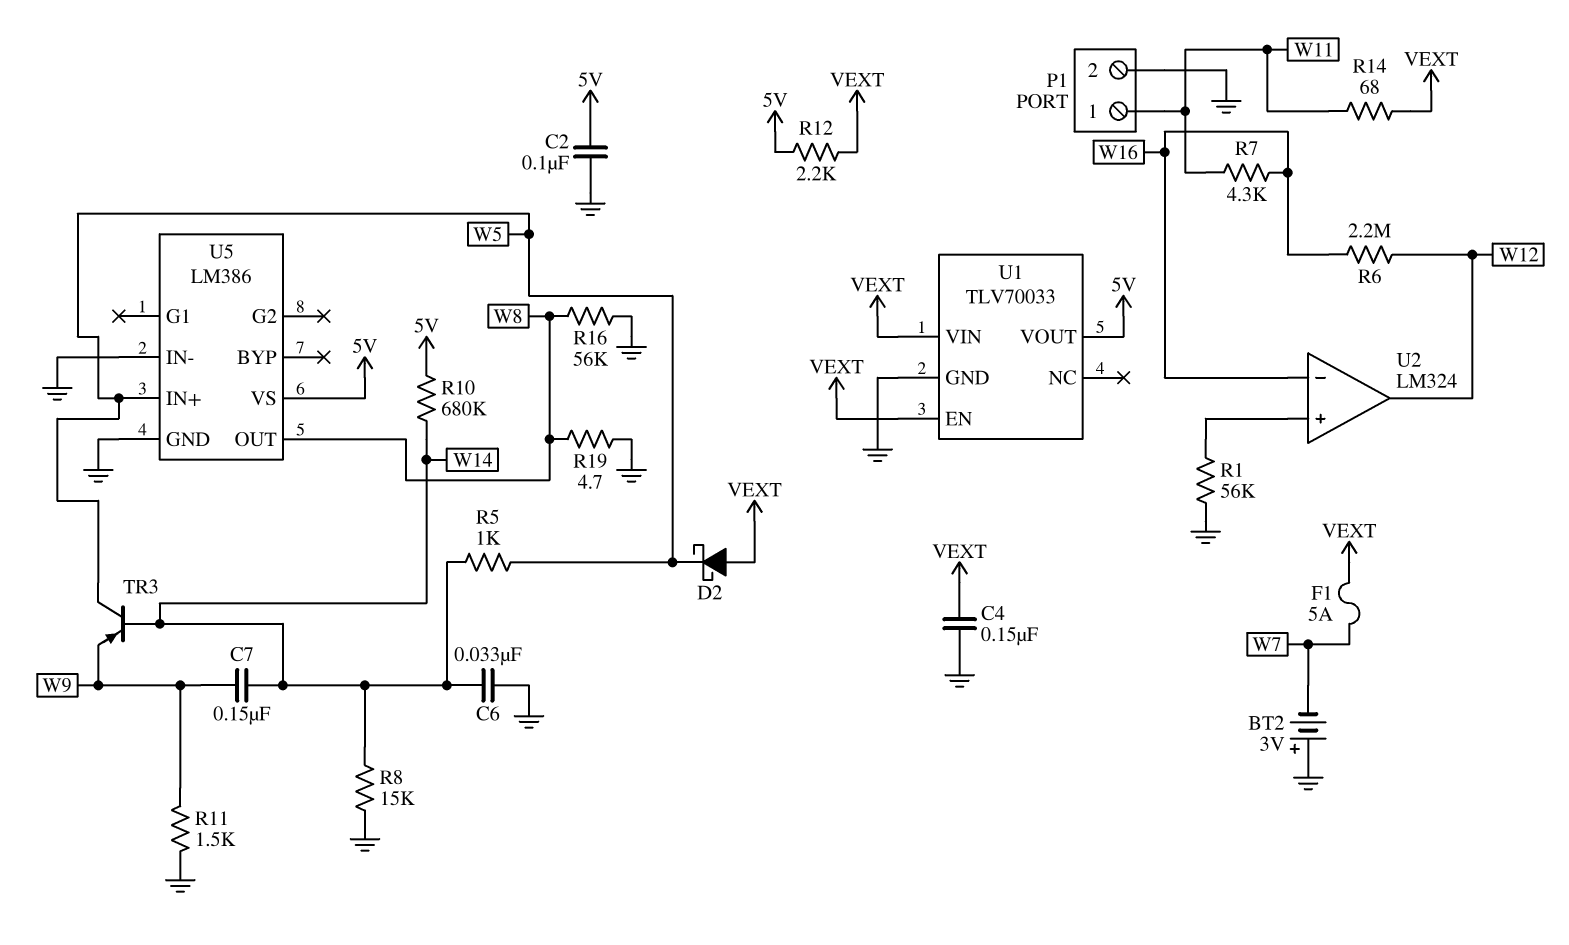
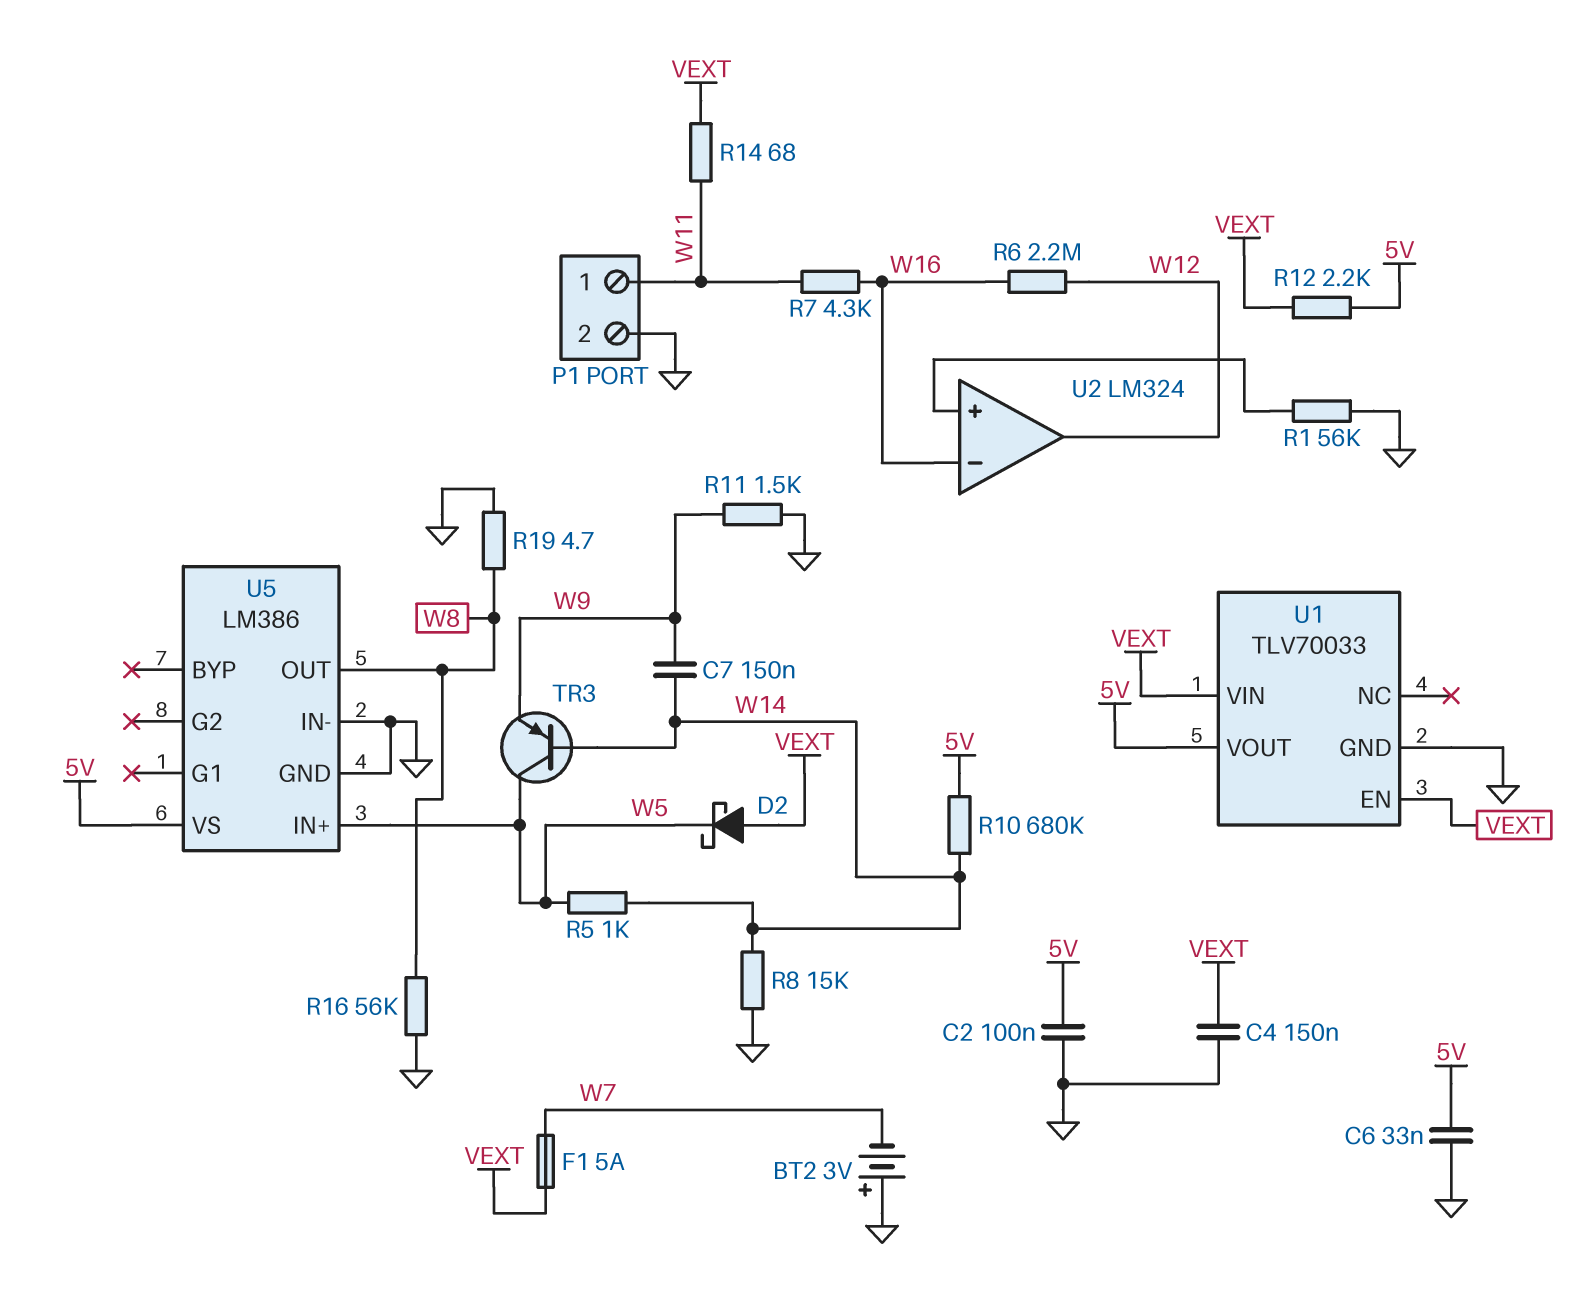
C6: 33nF (GND, W14) -> 33nF (5V, GND)

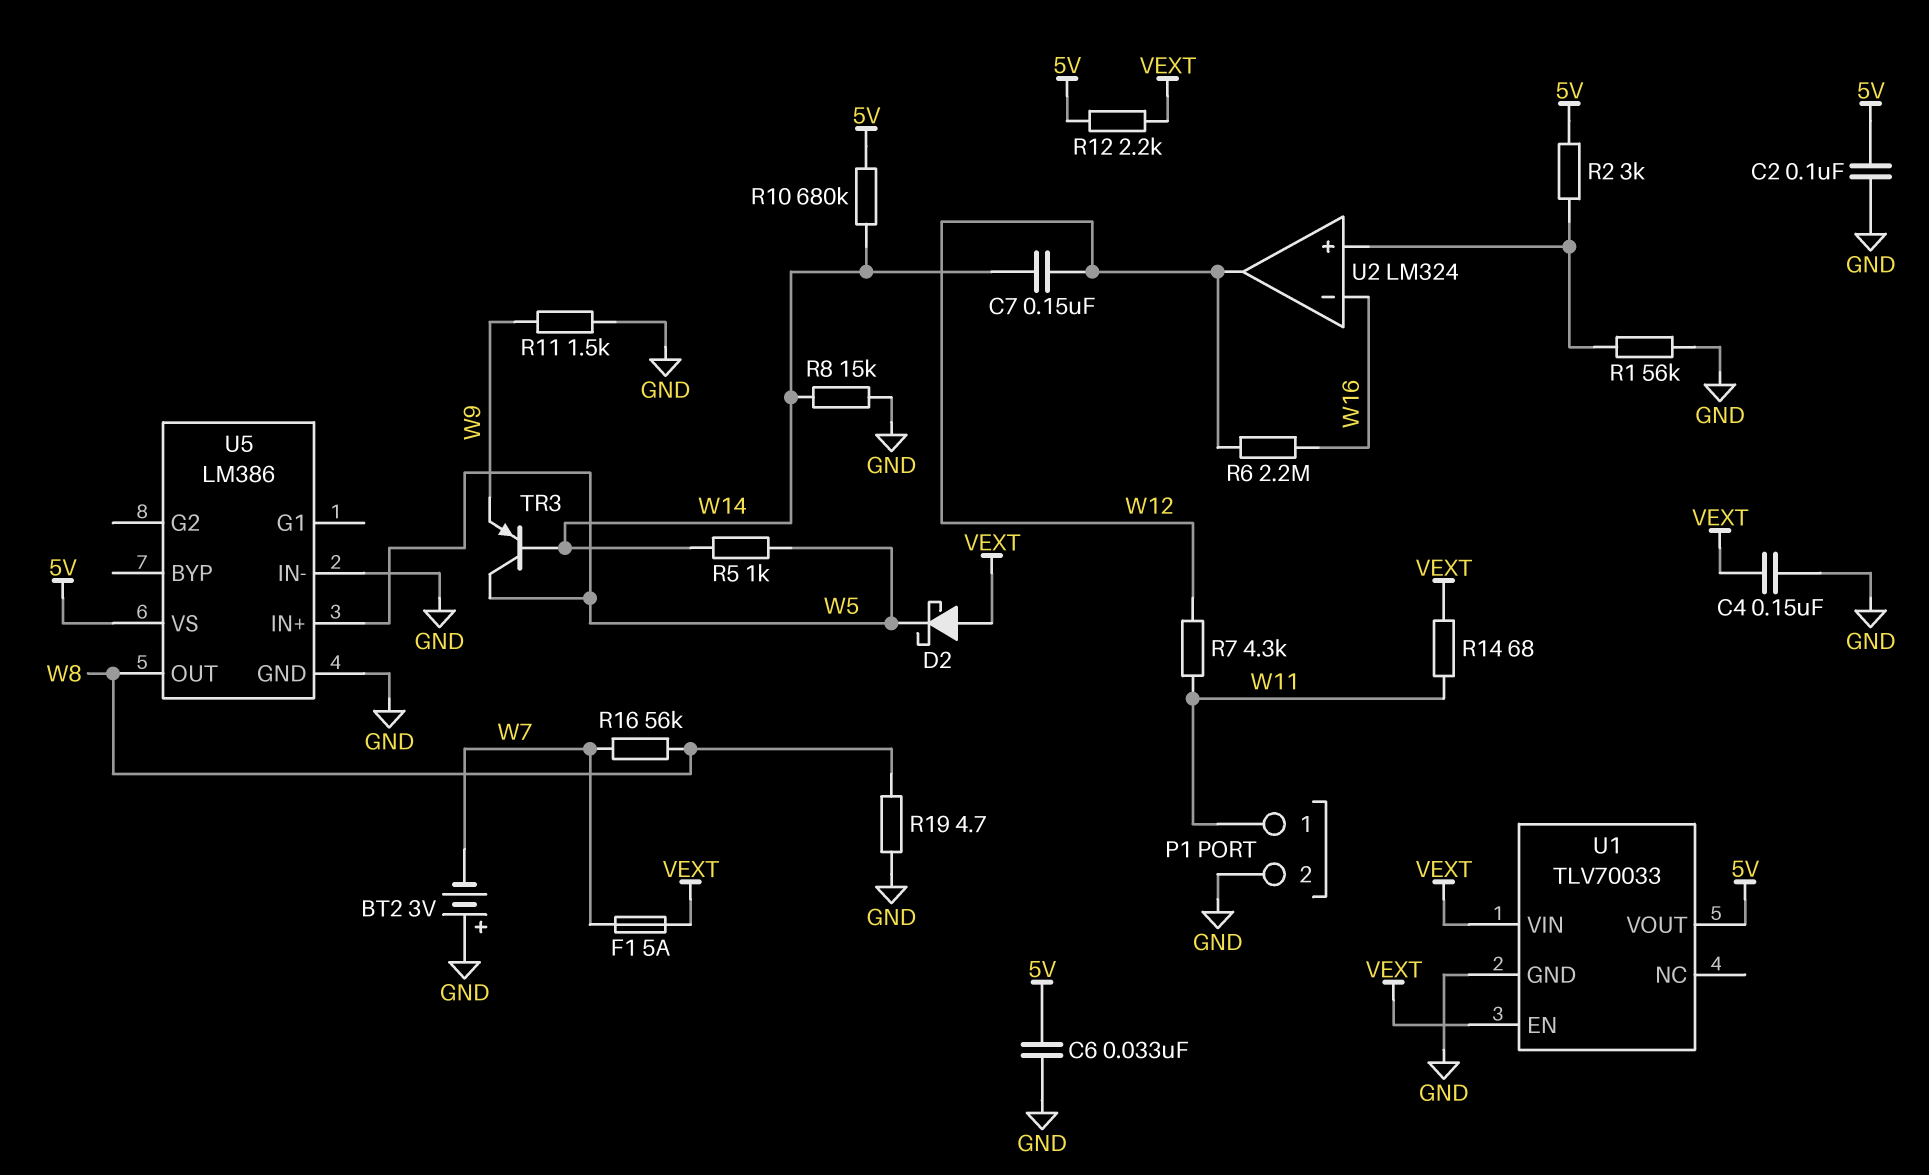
C7: 150nF (W9, W14) -> 150nF (W12, W14)
R2: none -> 3k (5V, U2/in+)
R7: 4.3k (W11, W16) -> 4.3k (W11, W12)
R16: 56k (GND, W8) -> 56k (W7, W8)

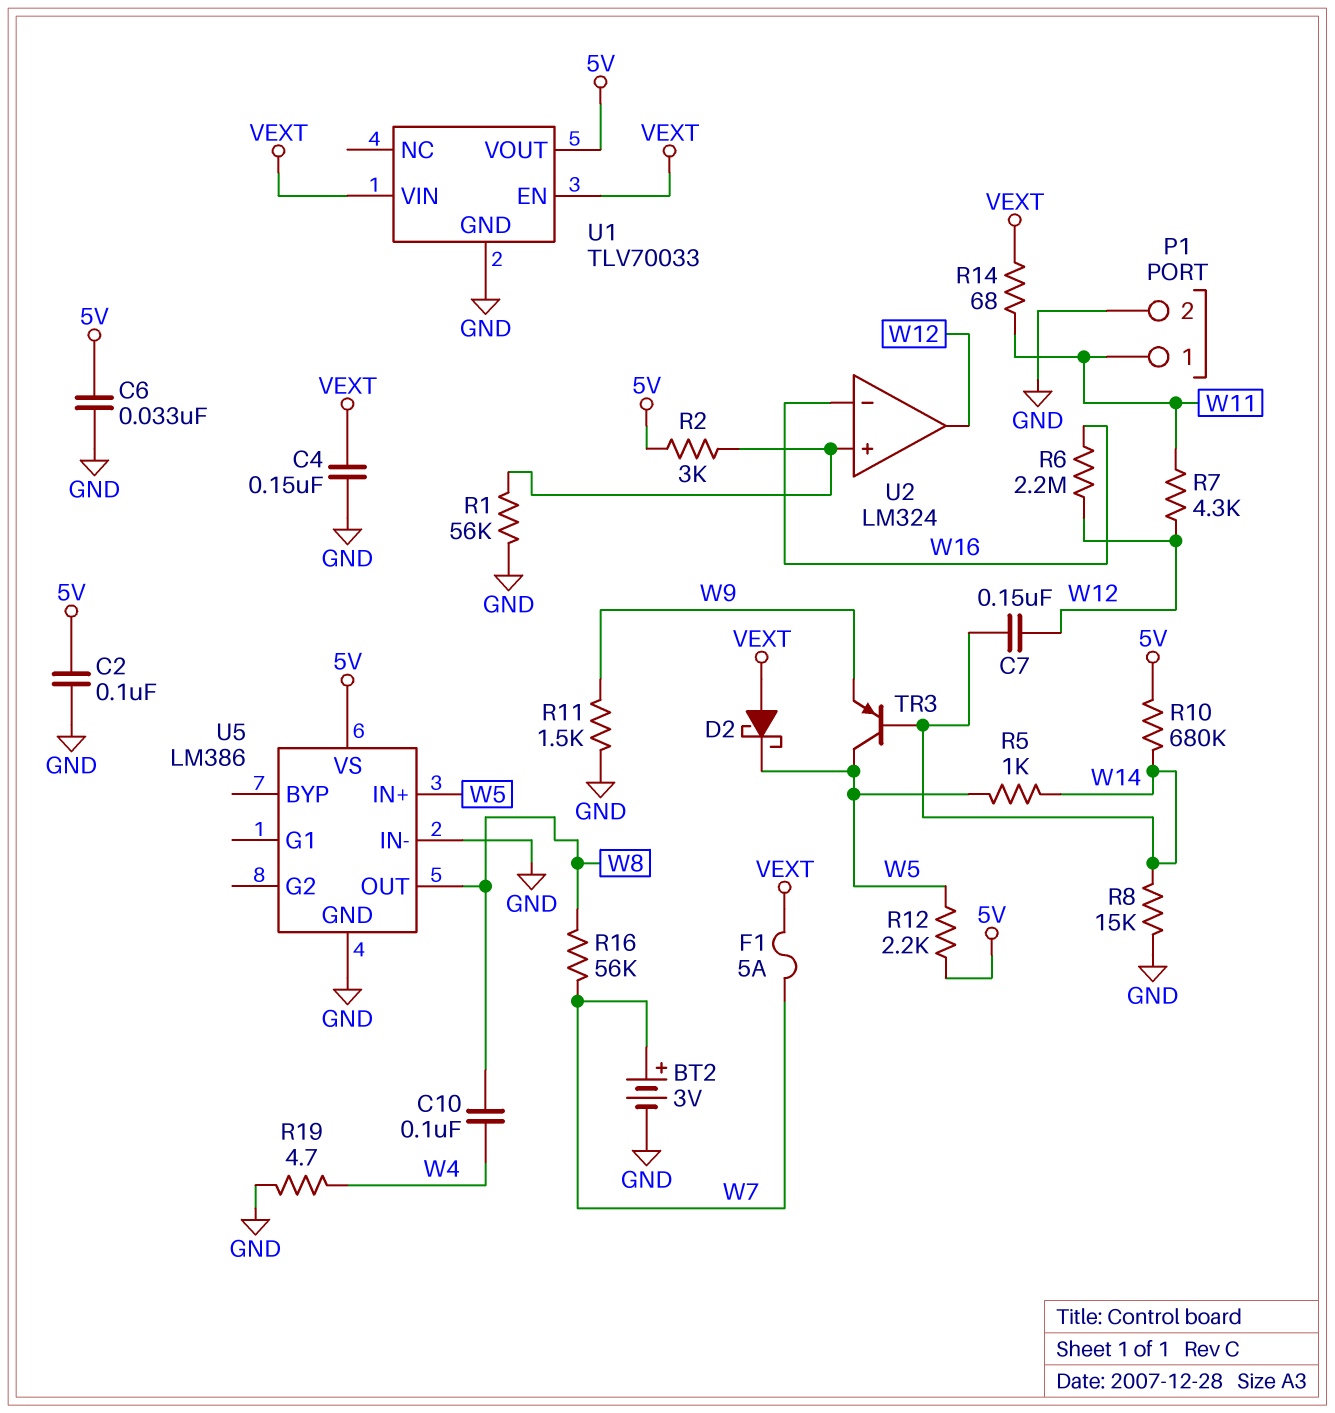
BT2: 3V (plus GND, minus W7) -> 3V (plus W7, minus GND)
C10: none -> 100nF (W4, W8)
R12: 2.2k (5V, VEXT) -> 2.2k (5V, W5)
R19: 4.7 (GND, W8) -> 4.7 (GND, W4)

